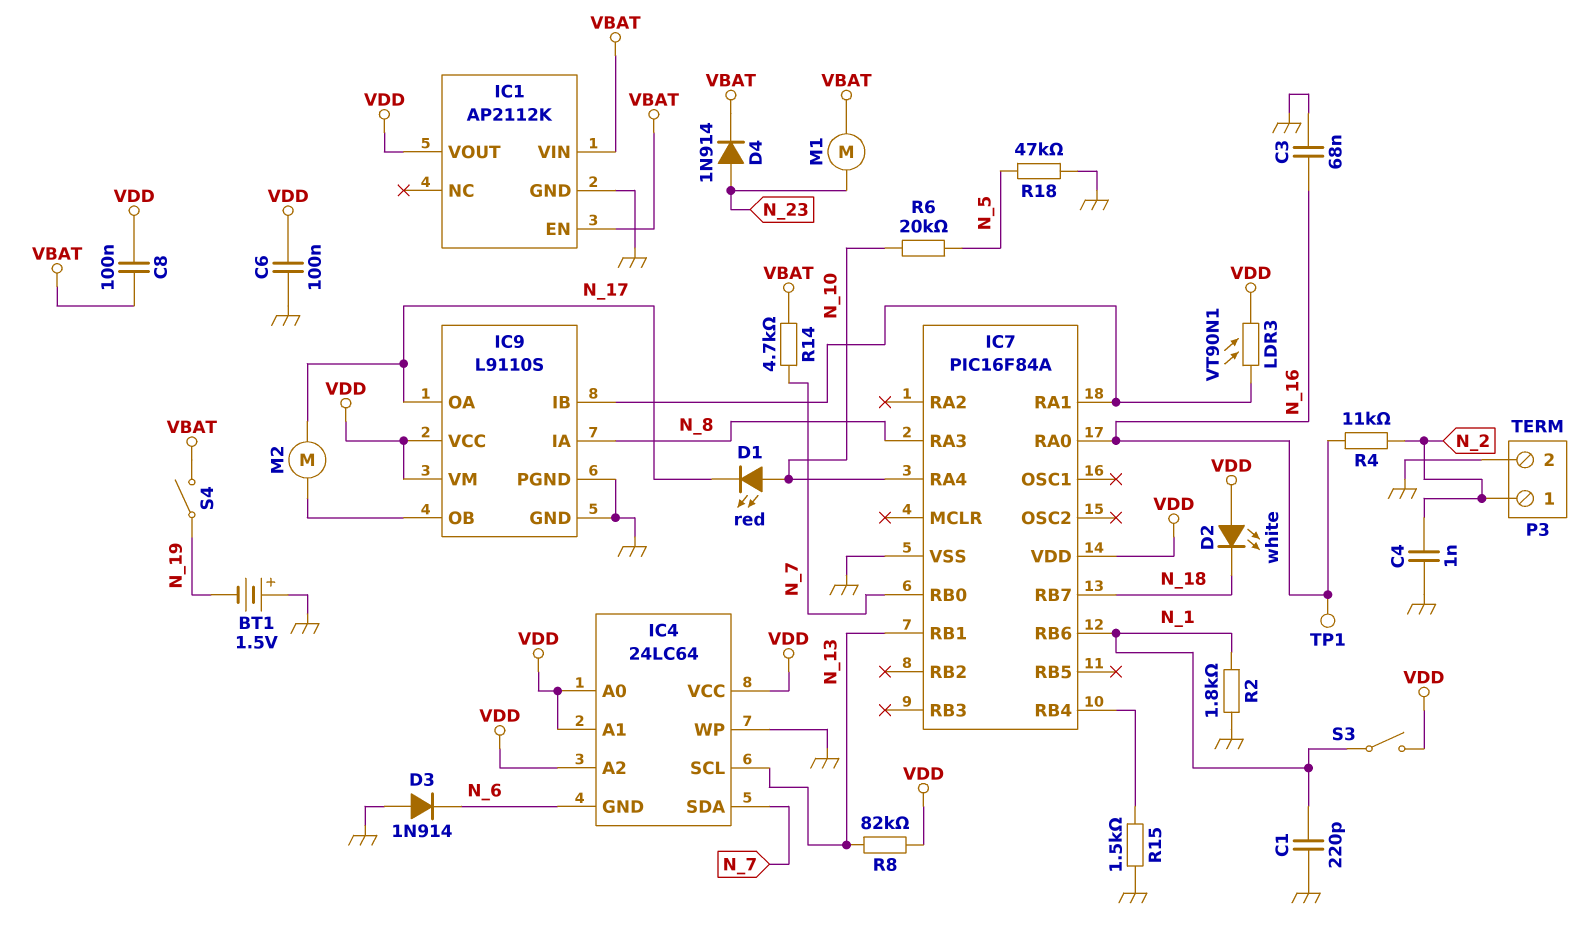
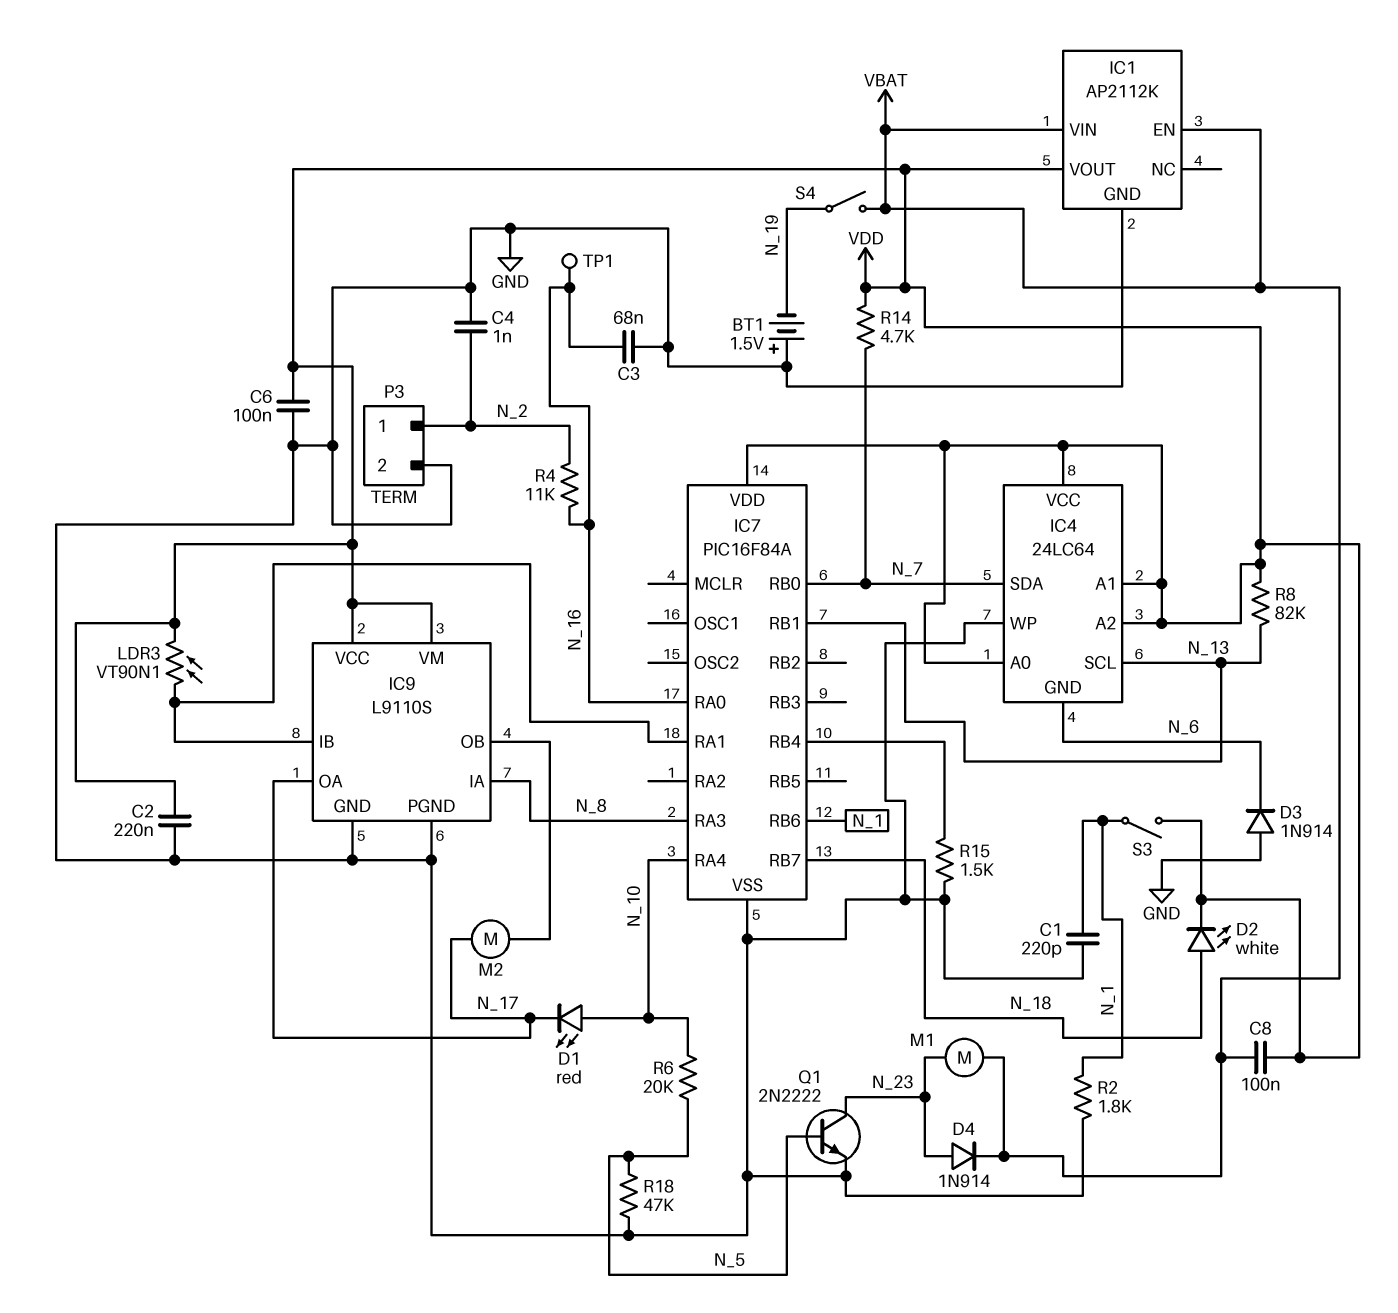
C2: none -> 220nF (GND, VDD)
D2: LED white (A VDD, K N_18) -> LED white (A N_18, K VDD)
Q1: none -> NPN 2N2222 (B N_5, C N_23, E GND)
R14: 4.7k (N_7, VBAT) -> 4.7k (N_7, VDD)

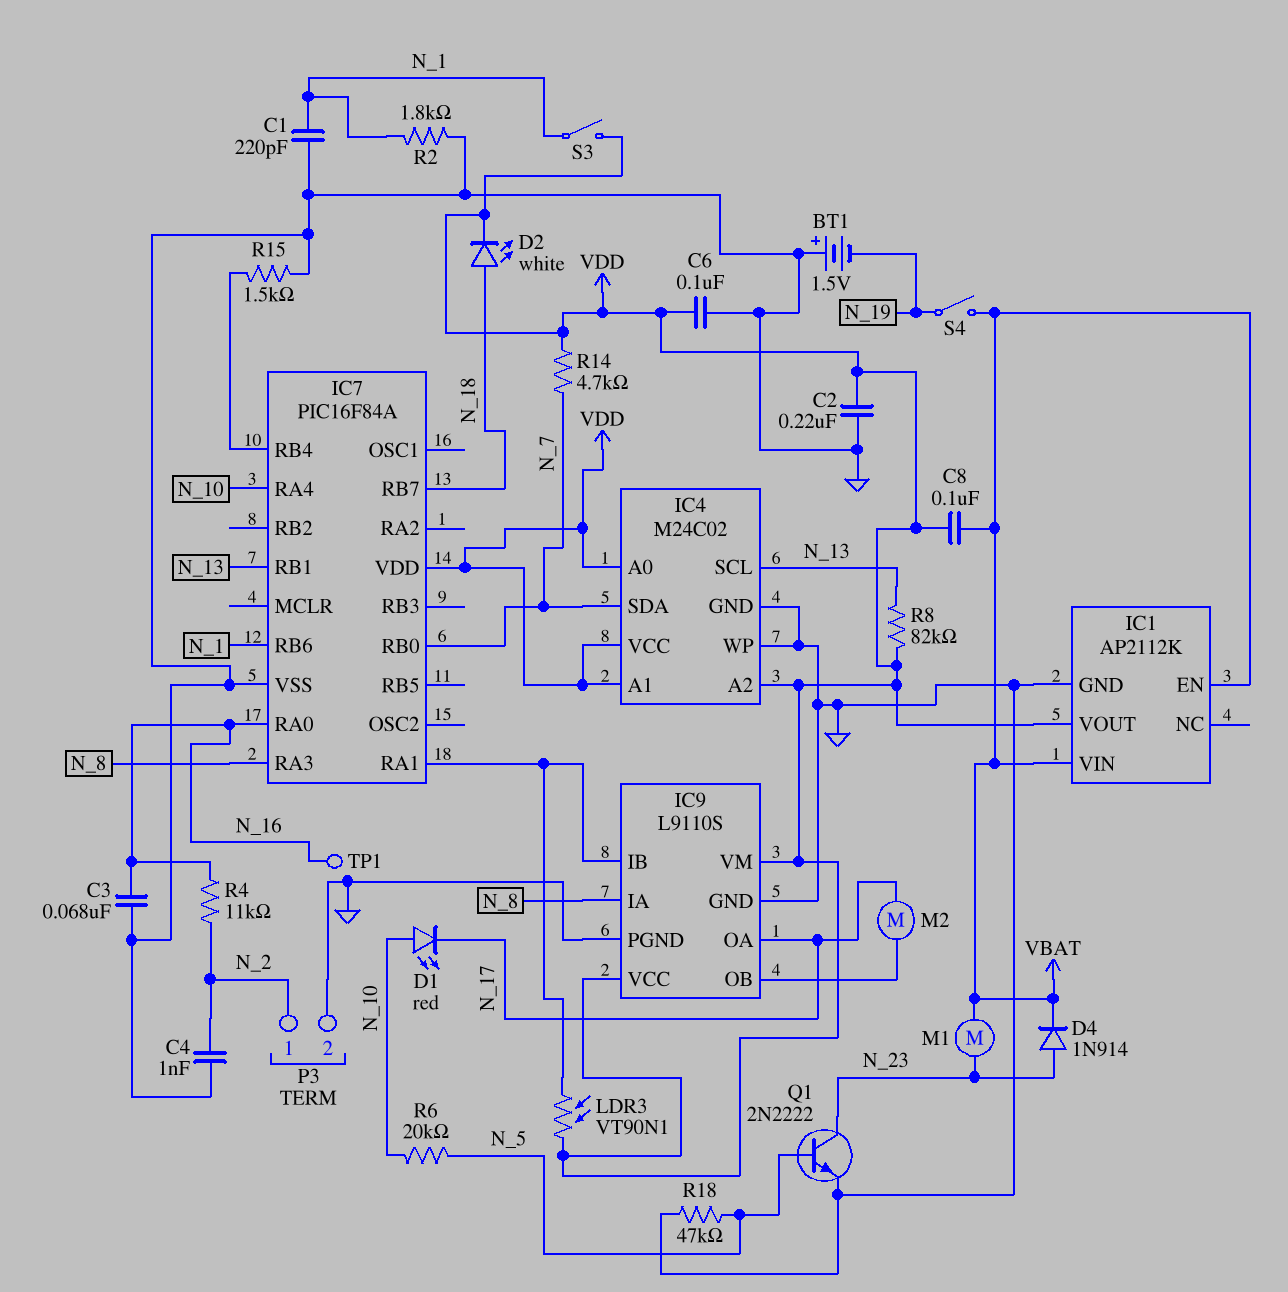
D3: diode 1N914 (A GND, K N_6) -> none
IC4: 24LC64 -> M24C02
IC4 pin GND: N_6 -> GND

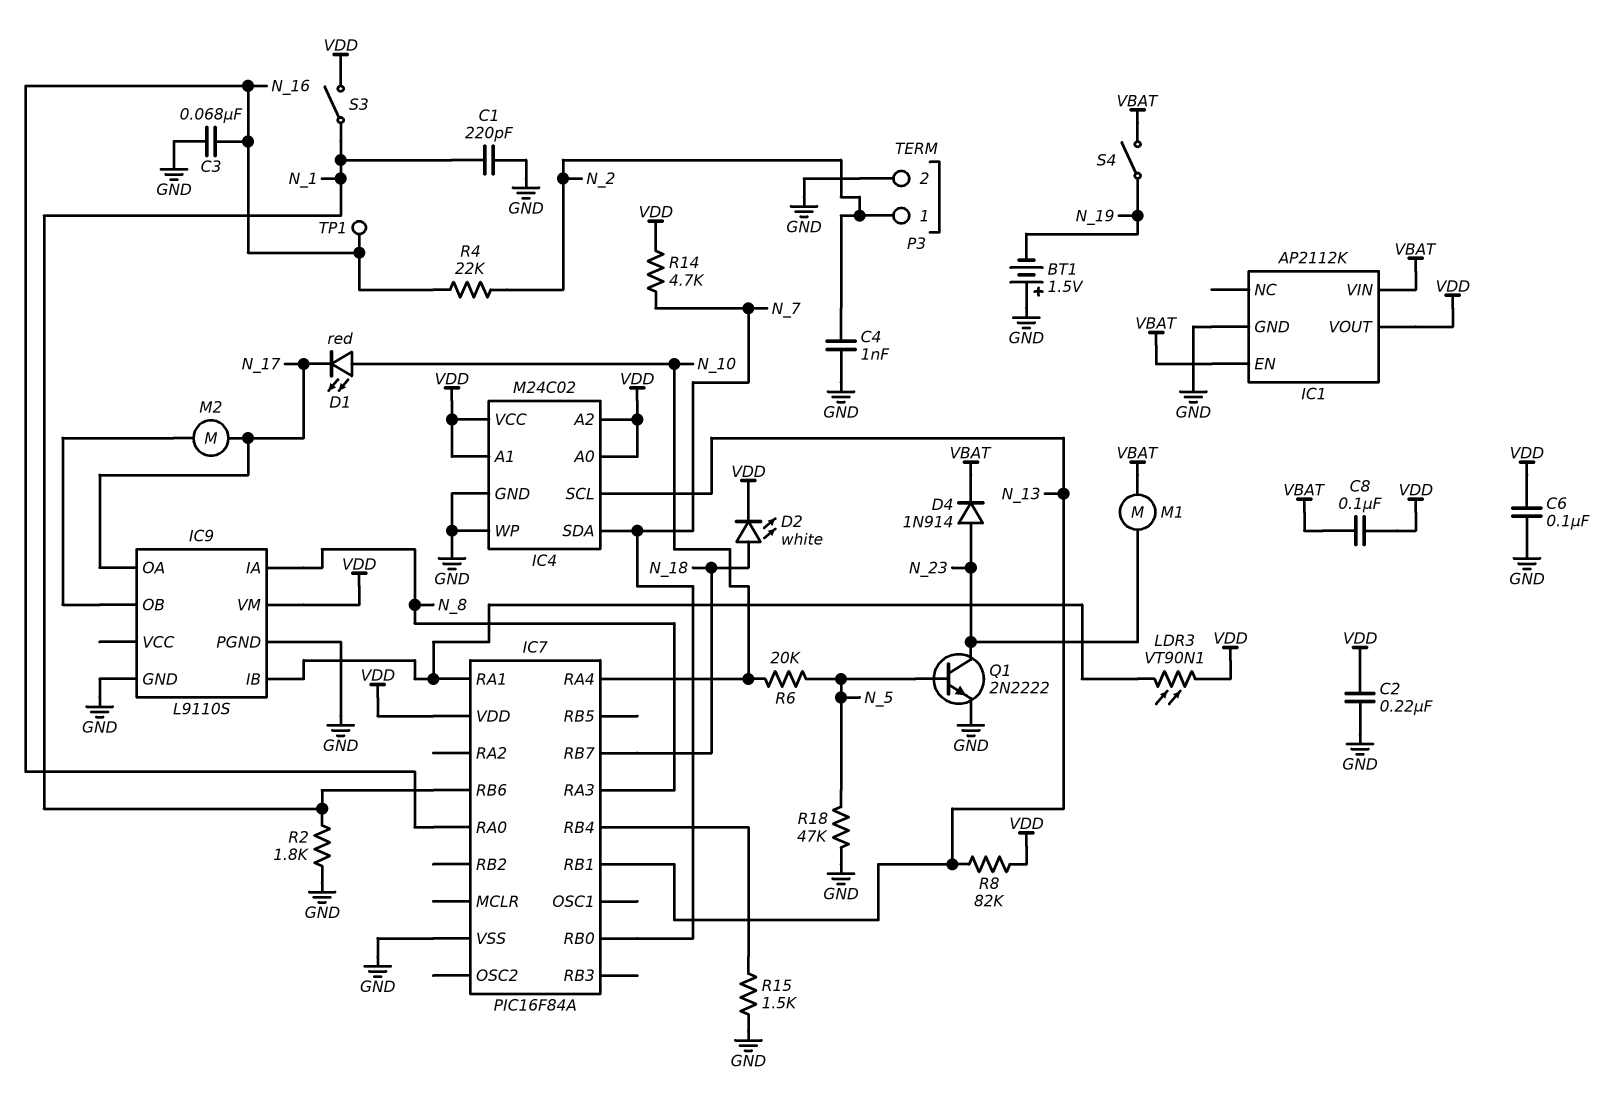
IC9 pin VCC: VDD -> none
R4: 11k (N_2, N_16) -> 22k (N_2, N_16)

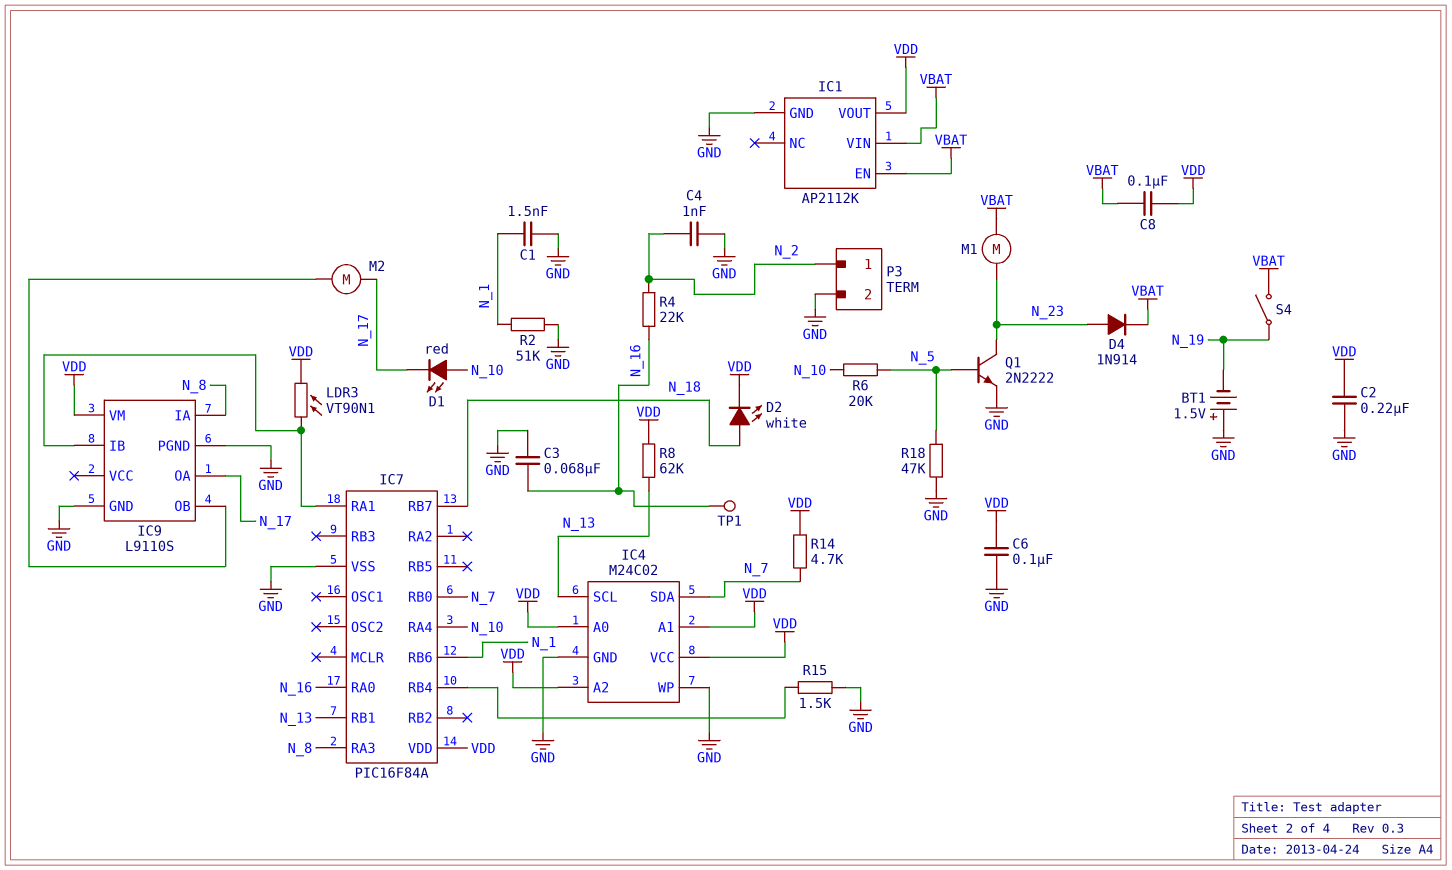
C1: 220pF (GND, N_1) -> 1.5nF (GND, N_1)
R2: 1.8k (GND, N_1) -> 51k (GND, N_1)
R8: 82k (N_13, VDD) -> 62k (N_13, VDD)
S3: switch (N_1, VDD) -> none

